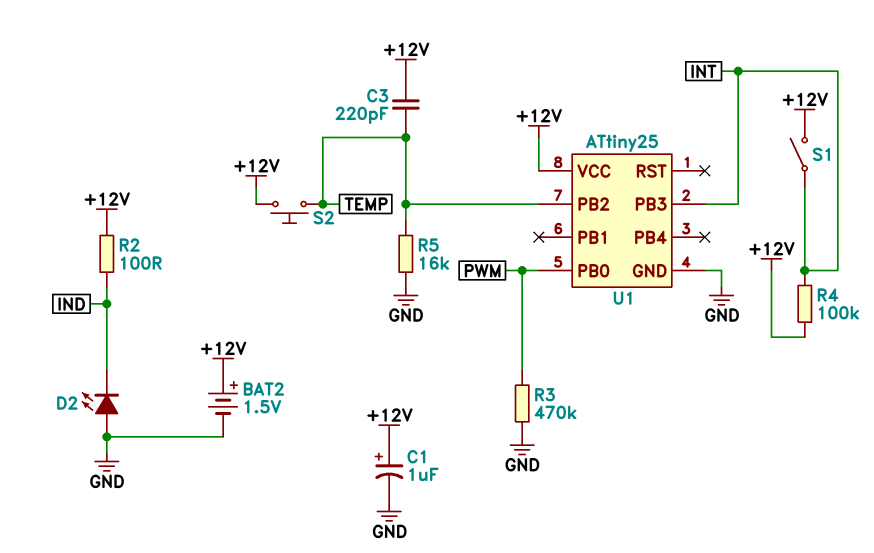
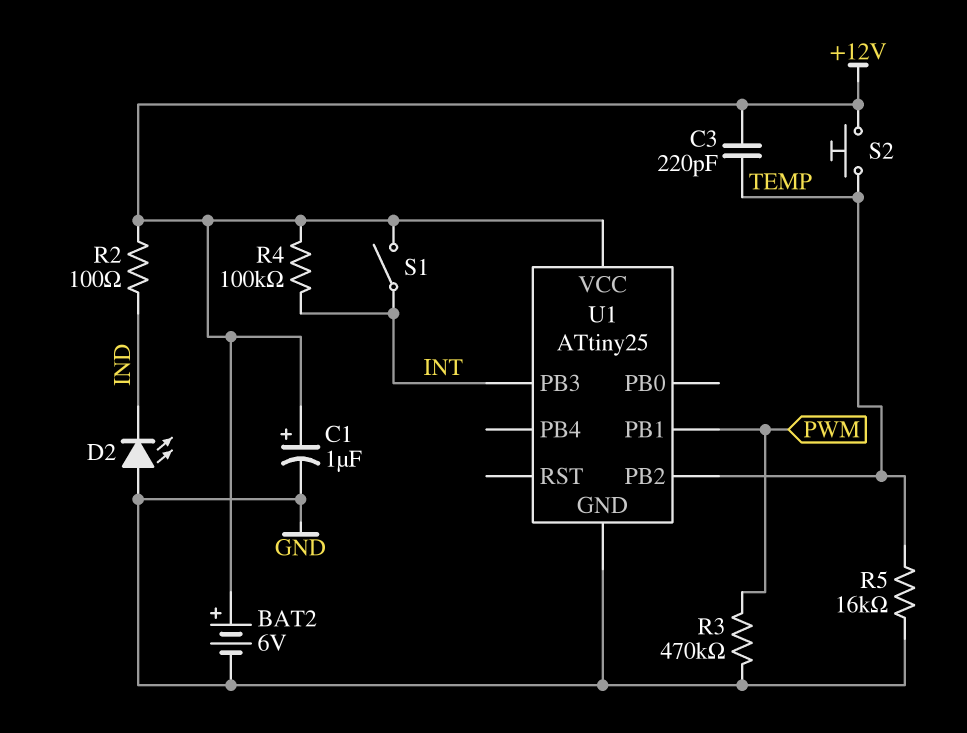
BAT2: 1.5V (plus +12V, minus GND) -> 6V (plus +12V, minus GND)
U1 pin PB0: PWM -> none
U1 pin PB1: none -> PWM

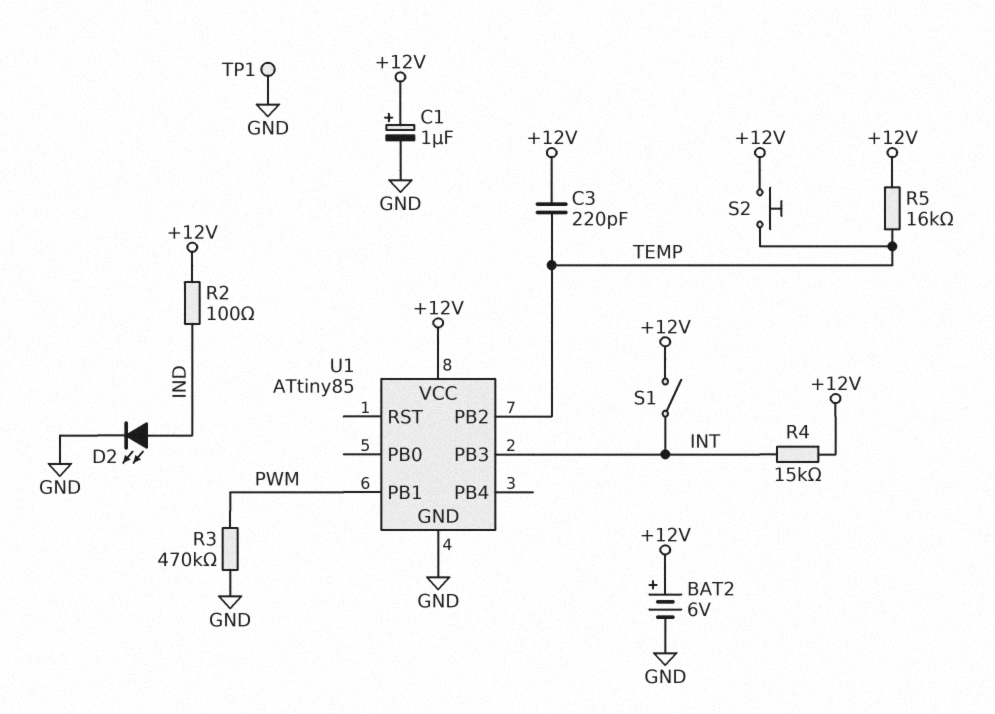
D2: LED (A GND, K IND) -> LED (A IND, K GND)
R4: 100k (+12V, INT) -> 15k (+12V, INT)
R5: 16k (GND, TEMP) -> 16k (+12V, TEMP)
TP1: none -> test point (GND)
U1: ATtiny25 -> ATtiny85

